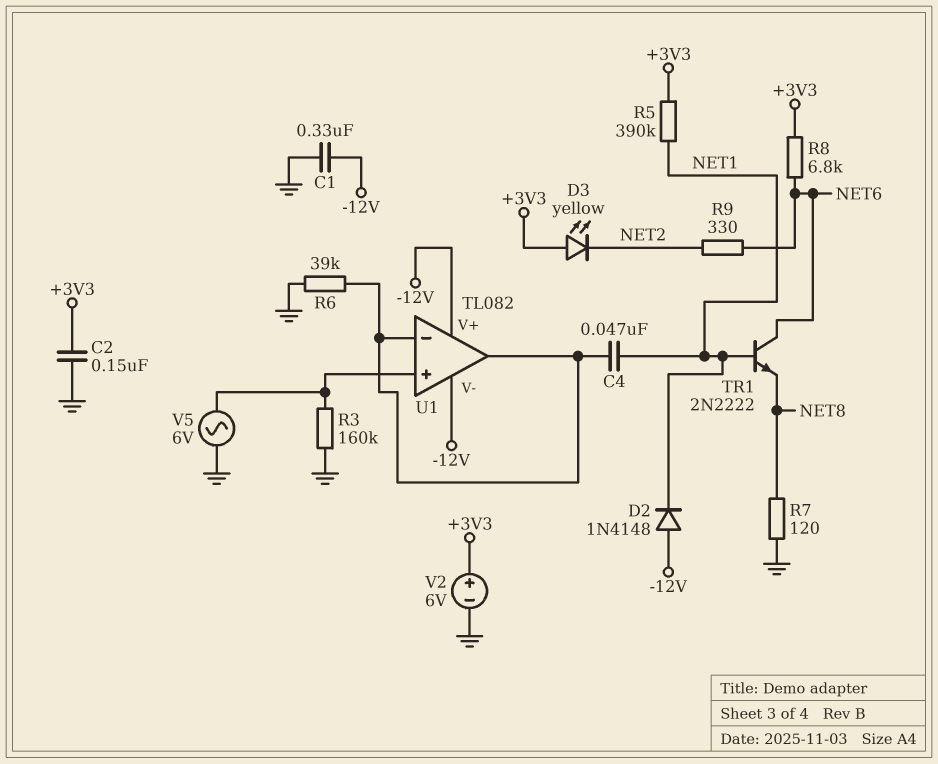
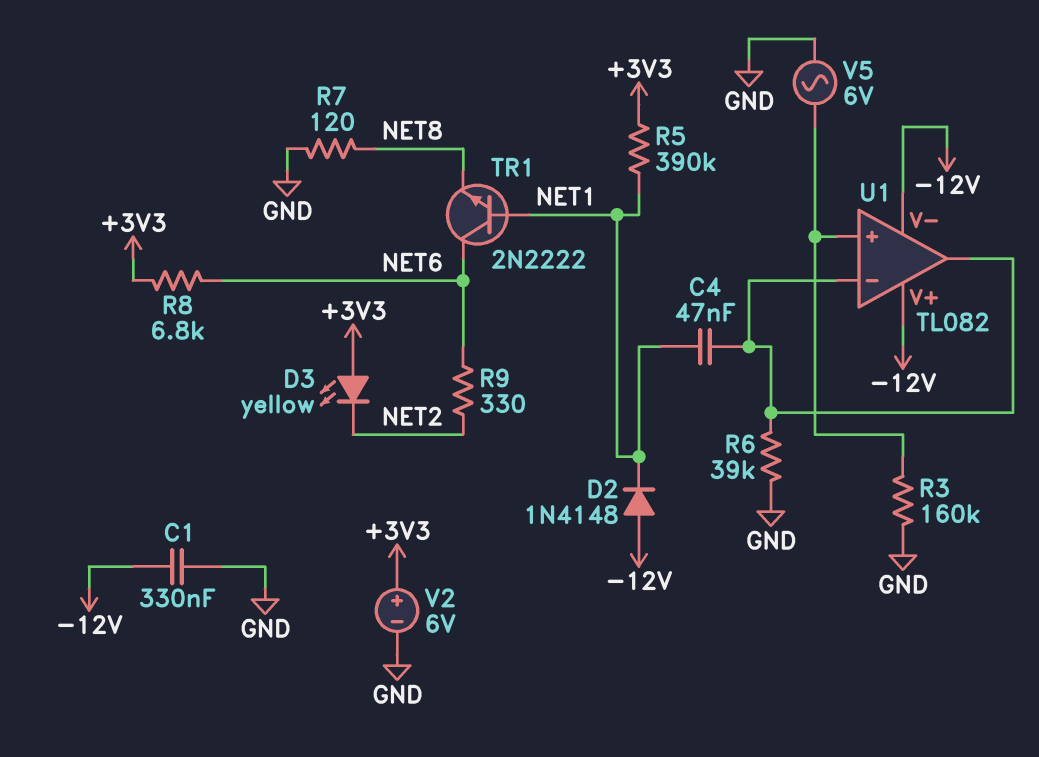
C2: 150nF (+3V3, GND) -> none

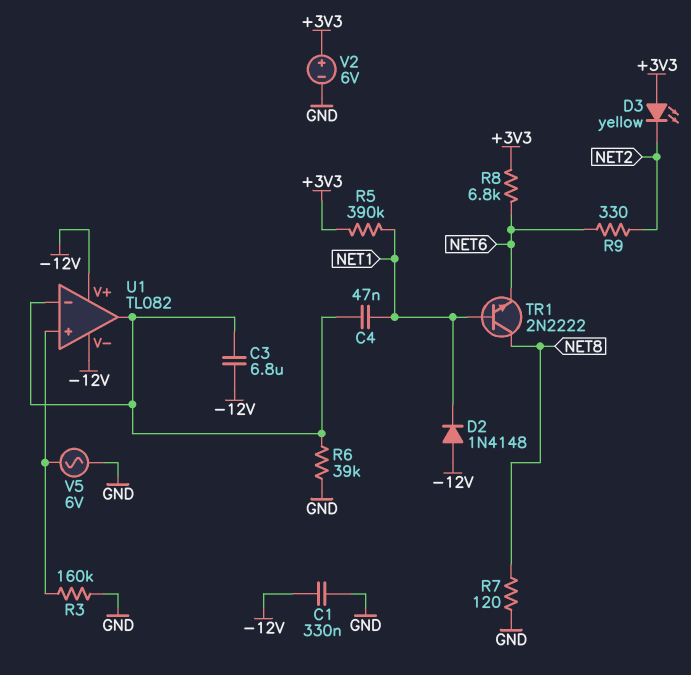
C3: none -> 6.8uF (-12V, U1/in-)
TR1: NPN 2N2222 (B NET1, C NET6, E NET8) -> NPN 2N2222 (B NET1, C NET8, E NET6)

